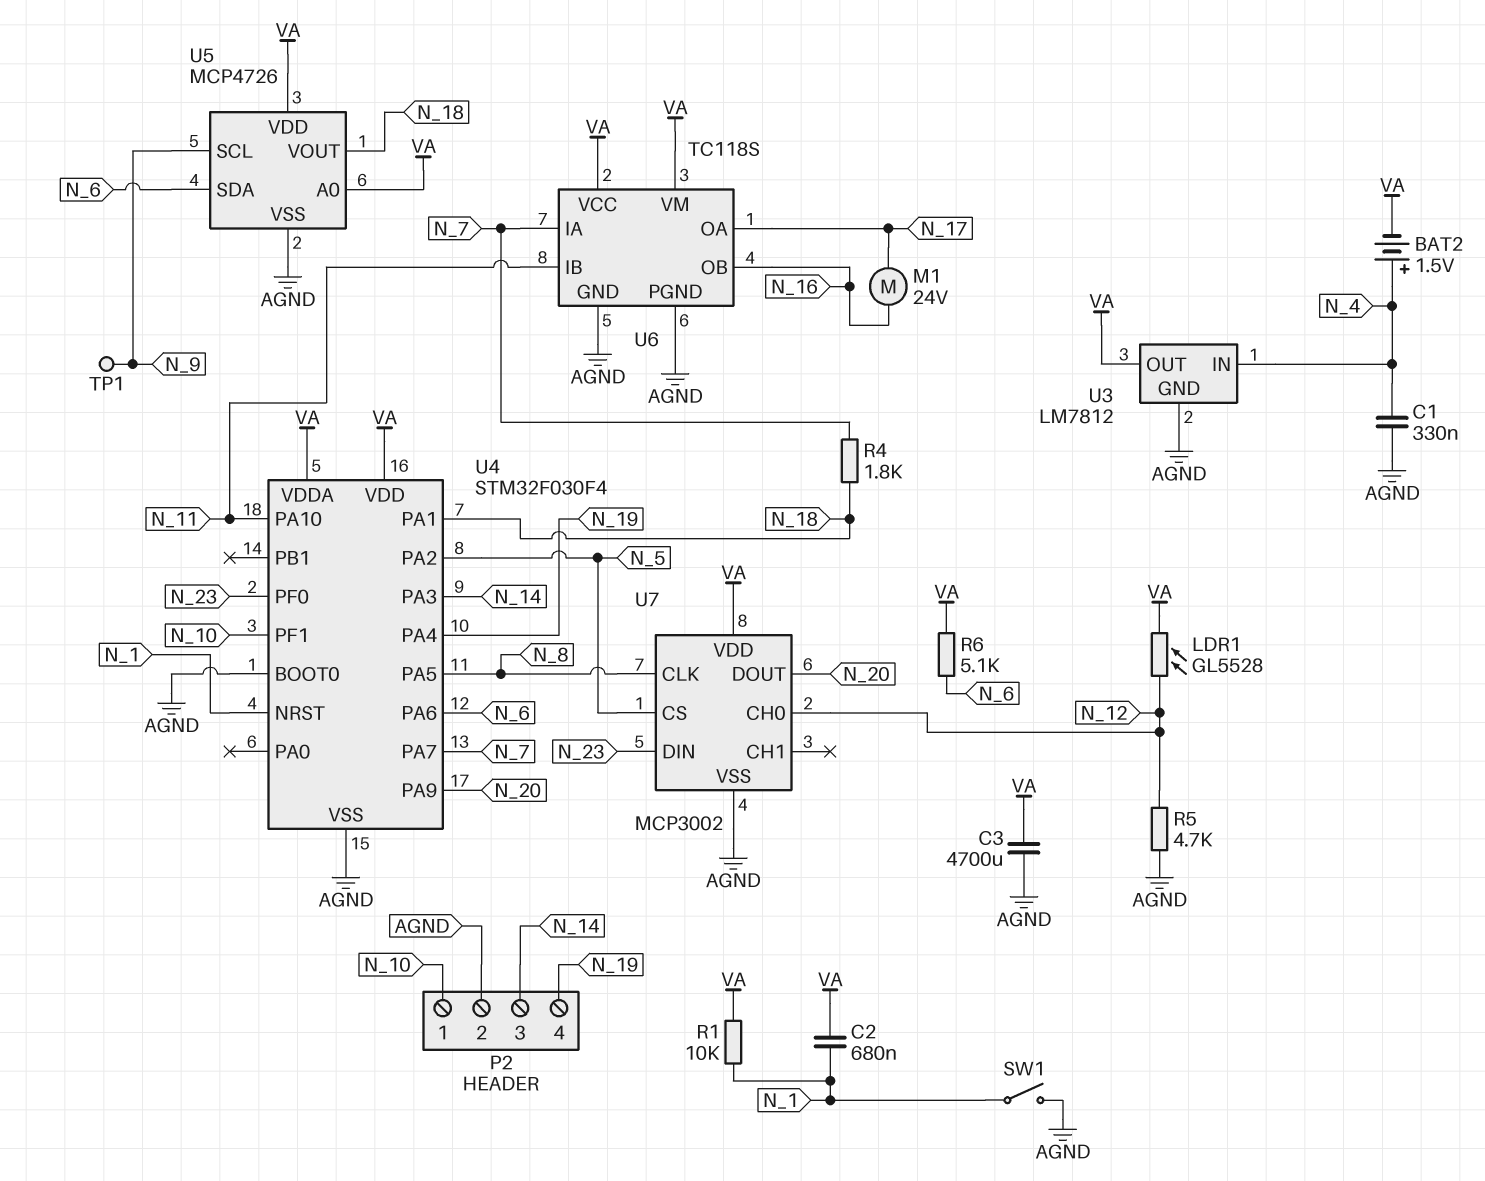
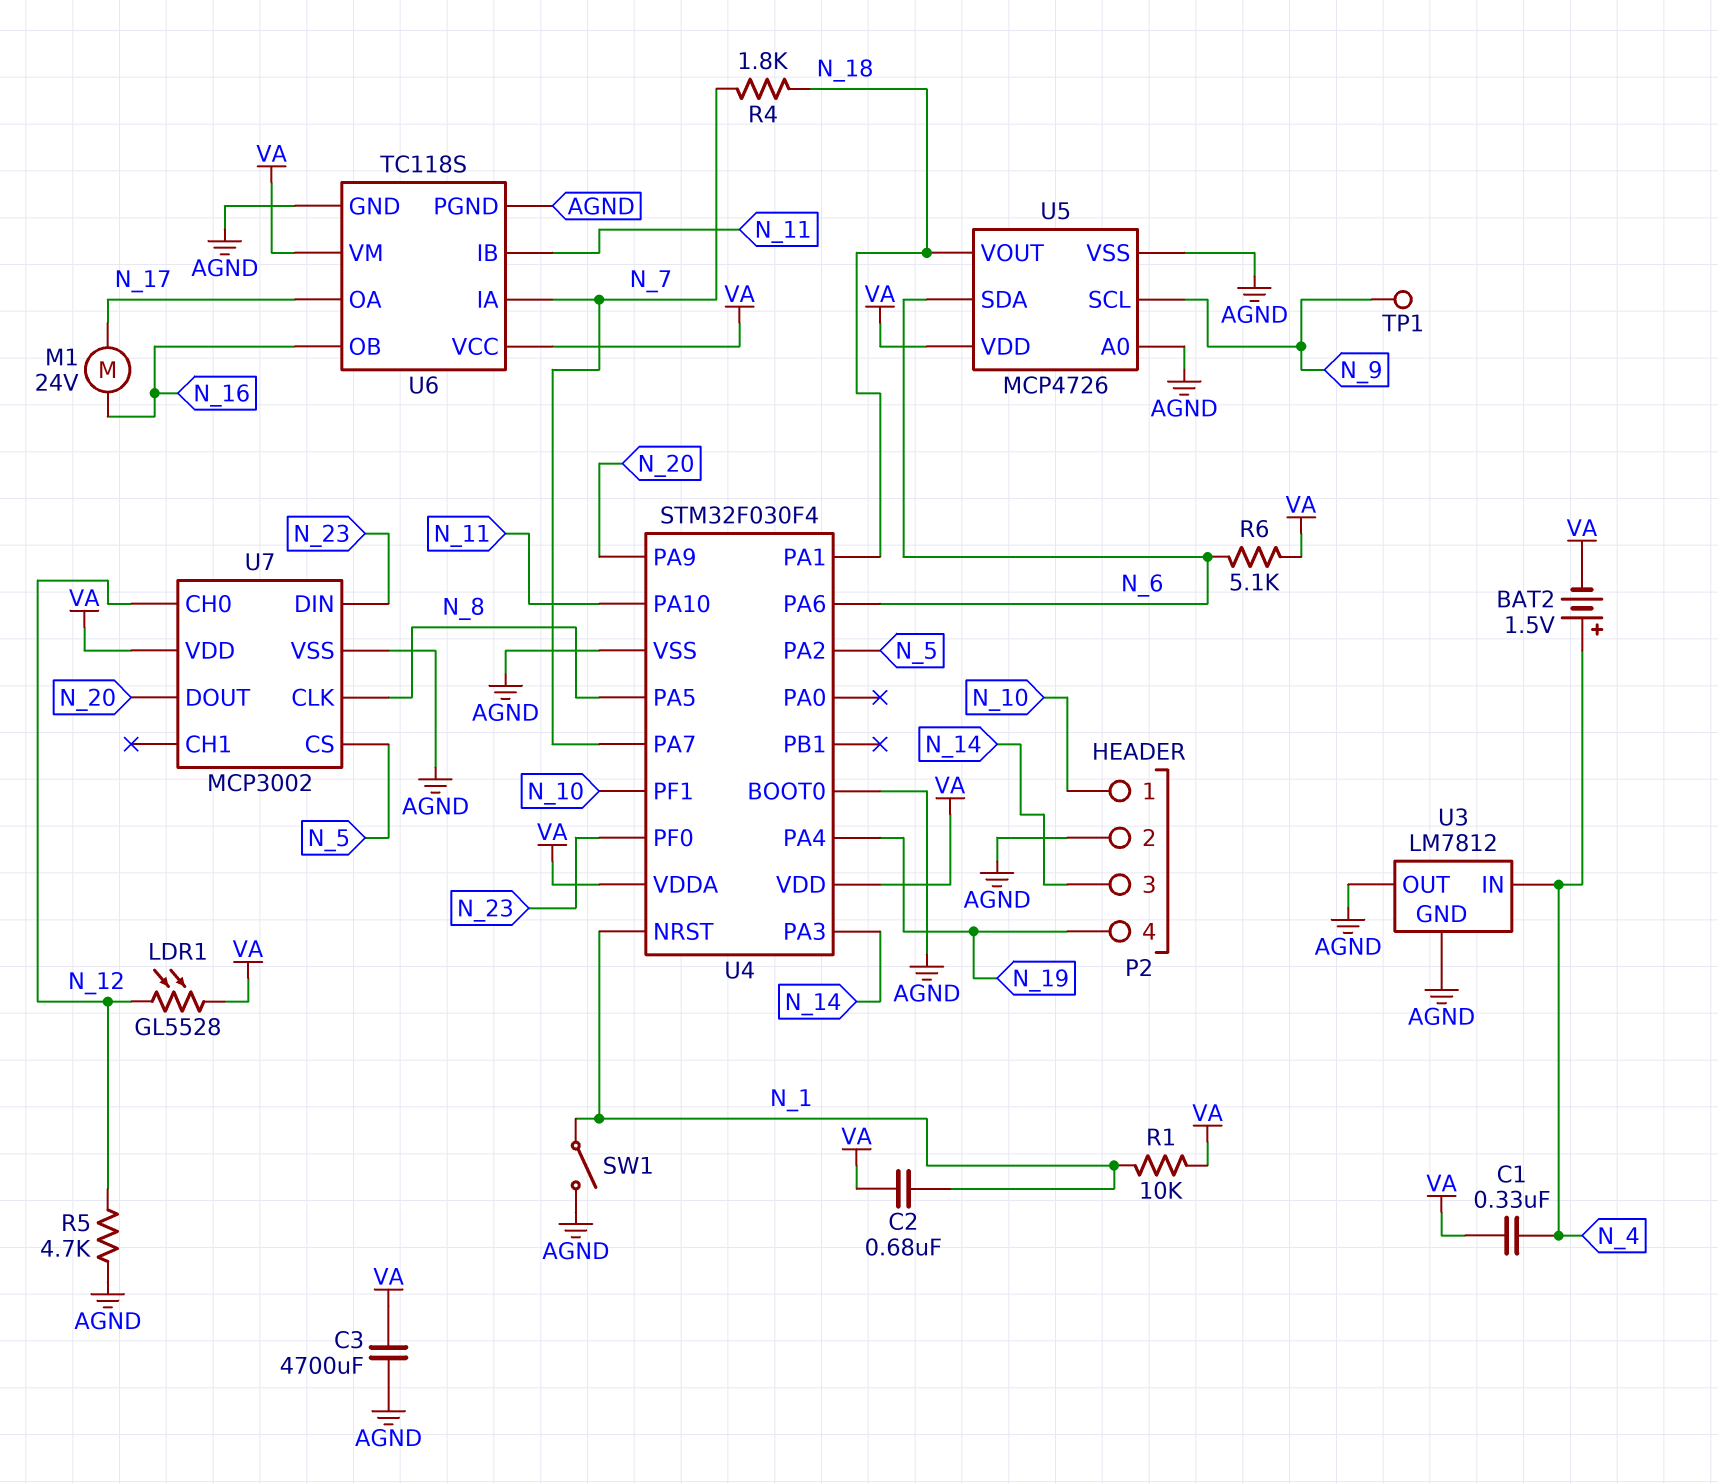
C1: 330nF (AGND, N_4) -> 330nF (N_4, VA)
U3 pin OUT: VA -> AGND
U5 pin A0: VA -> AGND

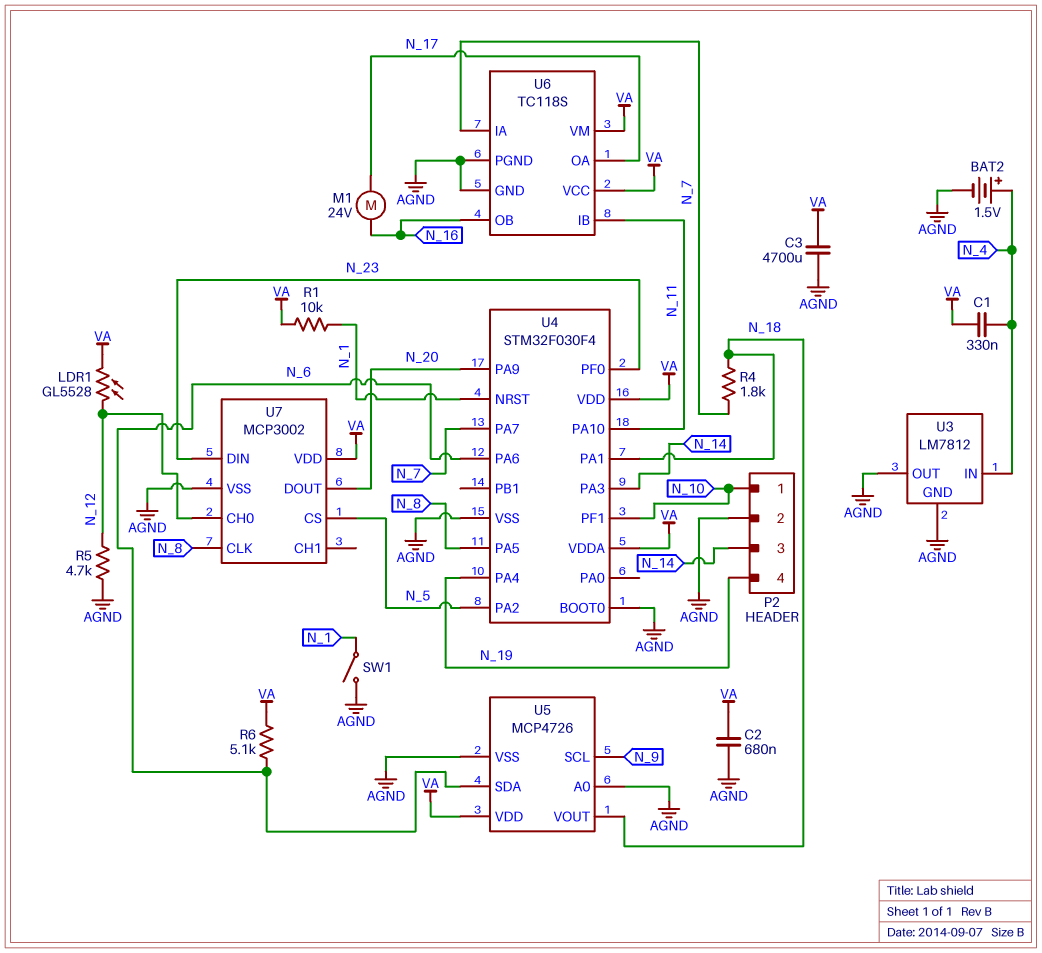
BAT2: 1.5V (plus N_4, minus VA) -> 1.5V (plus N_4, minus AGND)
C2: 680nF (N_1, VA) -> 680nF (AGND, VA)
TP1: test point (N_9) -> none

